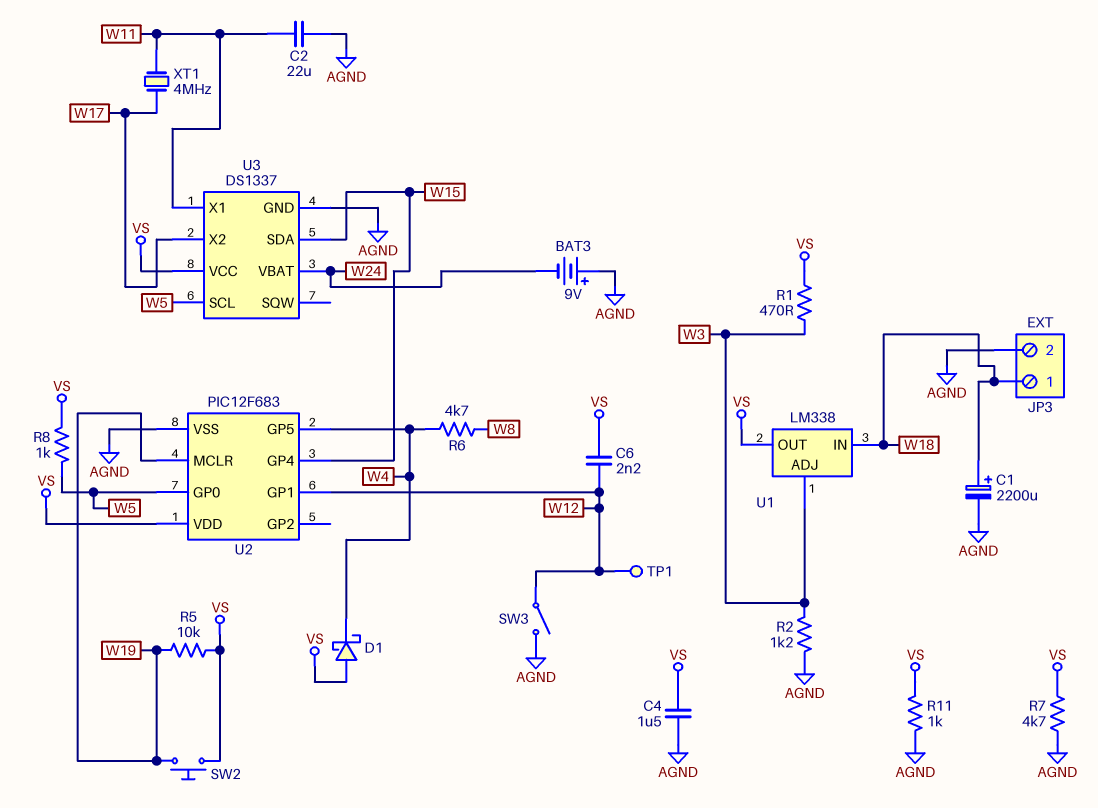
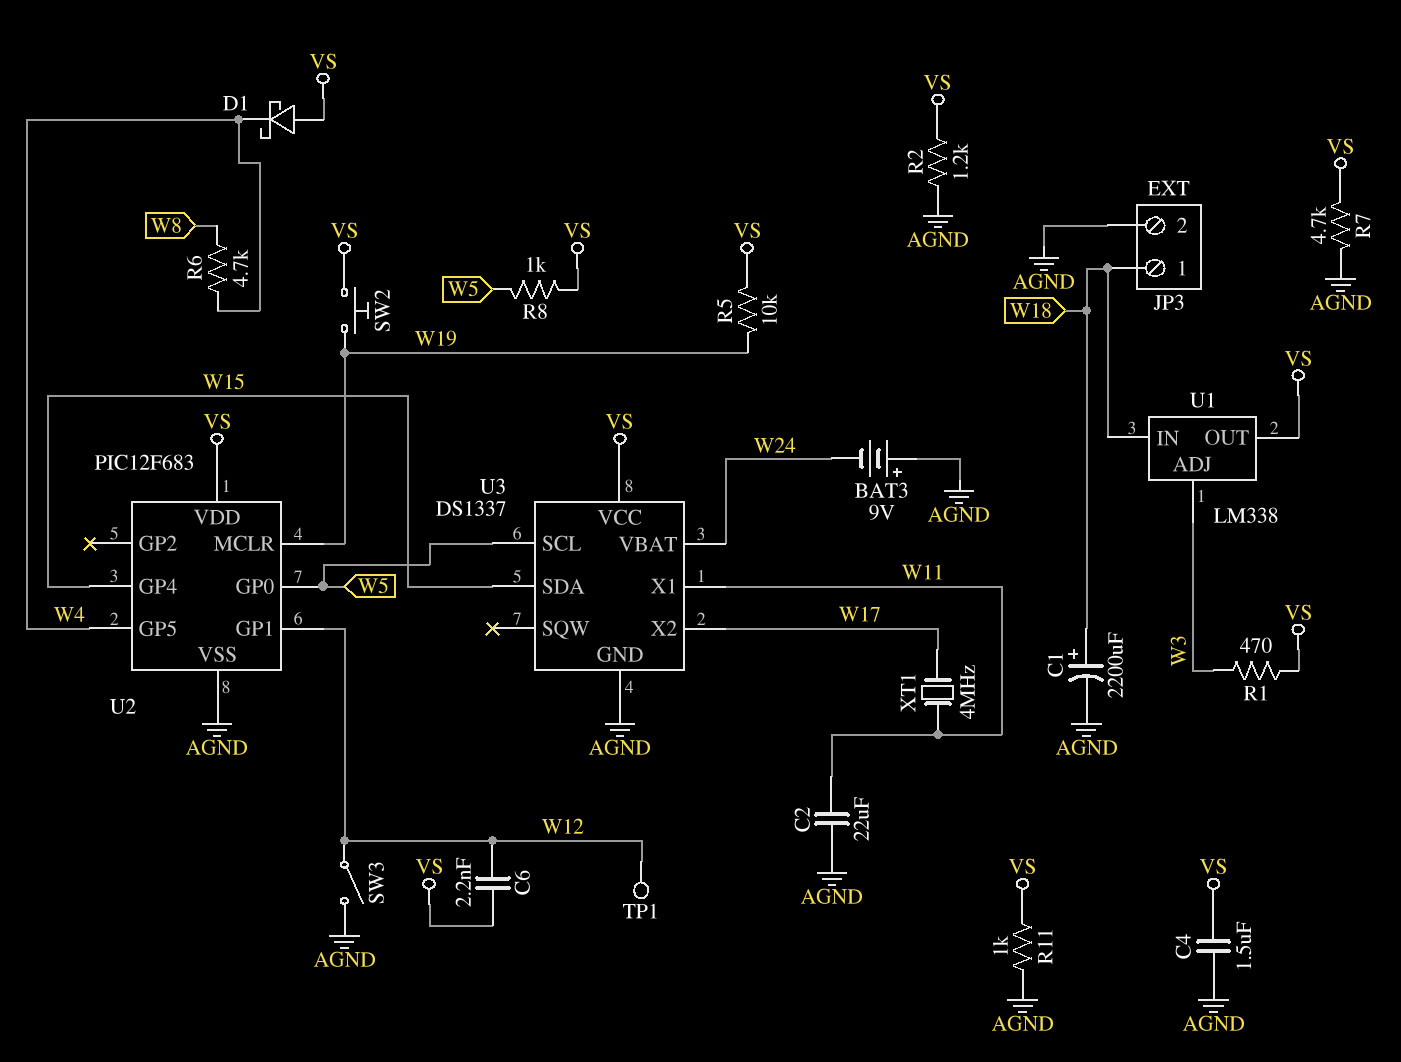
R2: 1.2k (AGND, W3) -> 1.2k (AGND, VS)

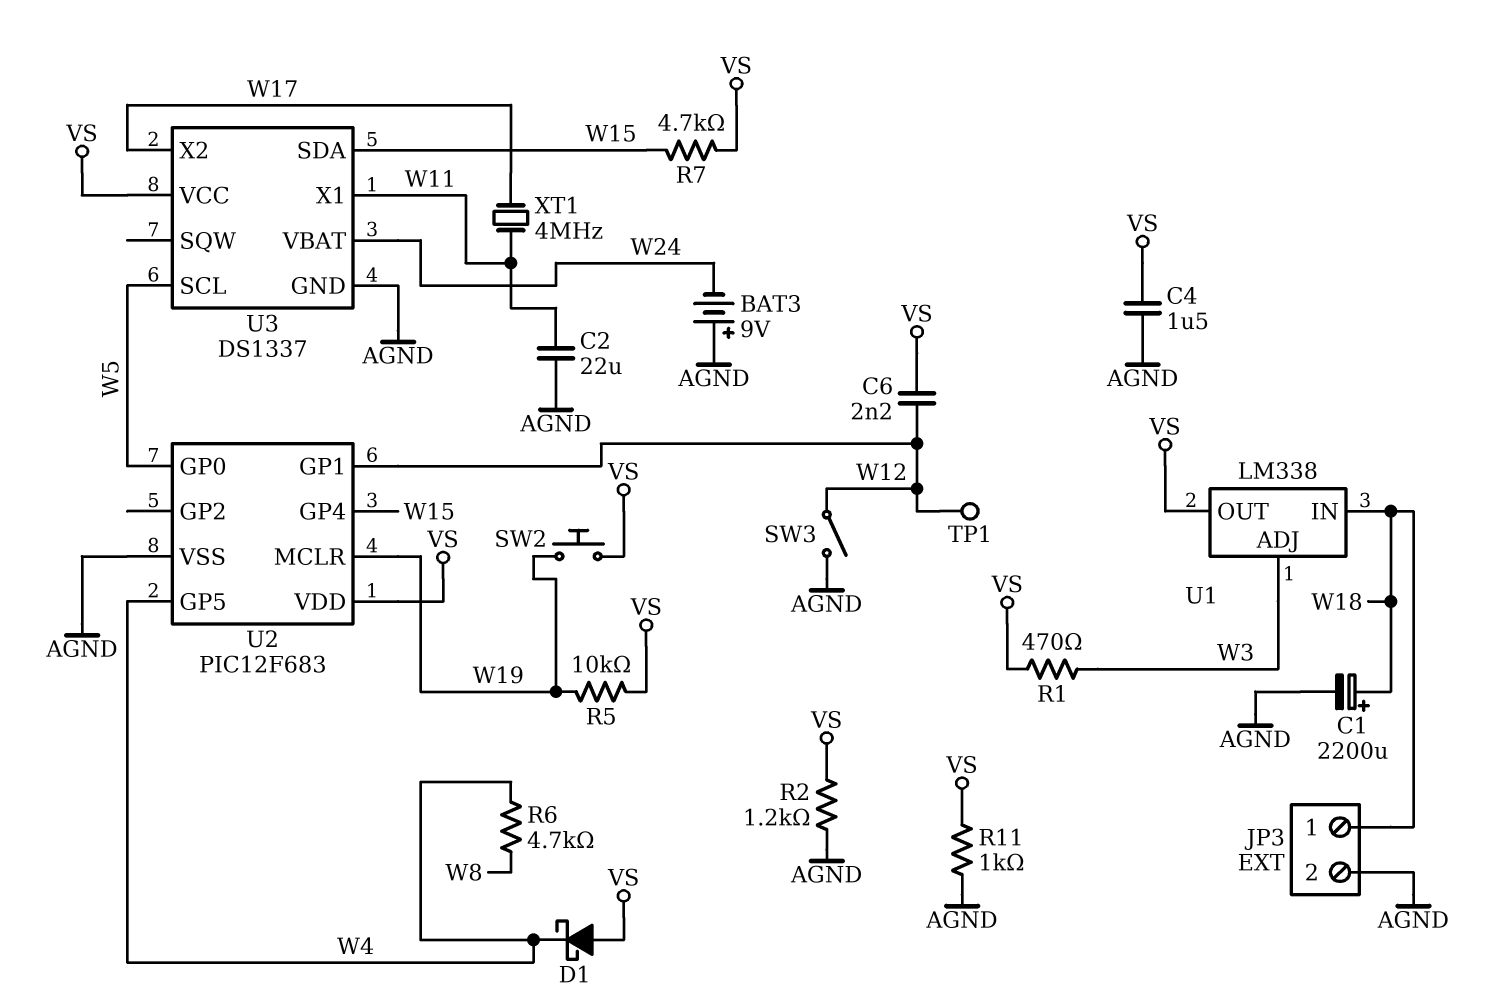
R7: 4.7k (AGND, VS) -> 4.7k (VS, W15)
R8: 1k (VS, W5) -> none

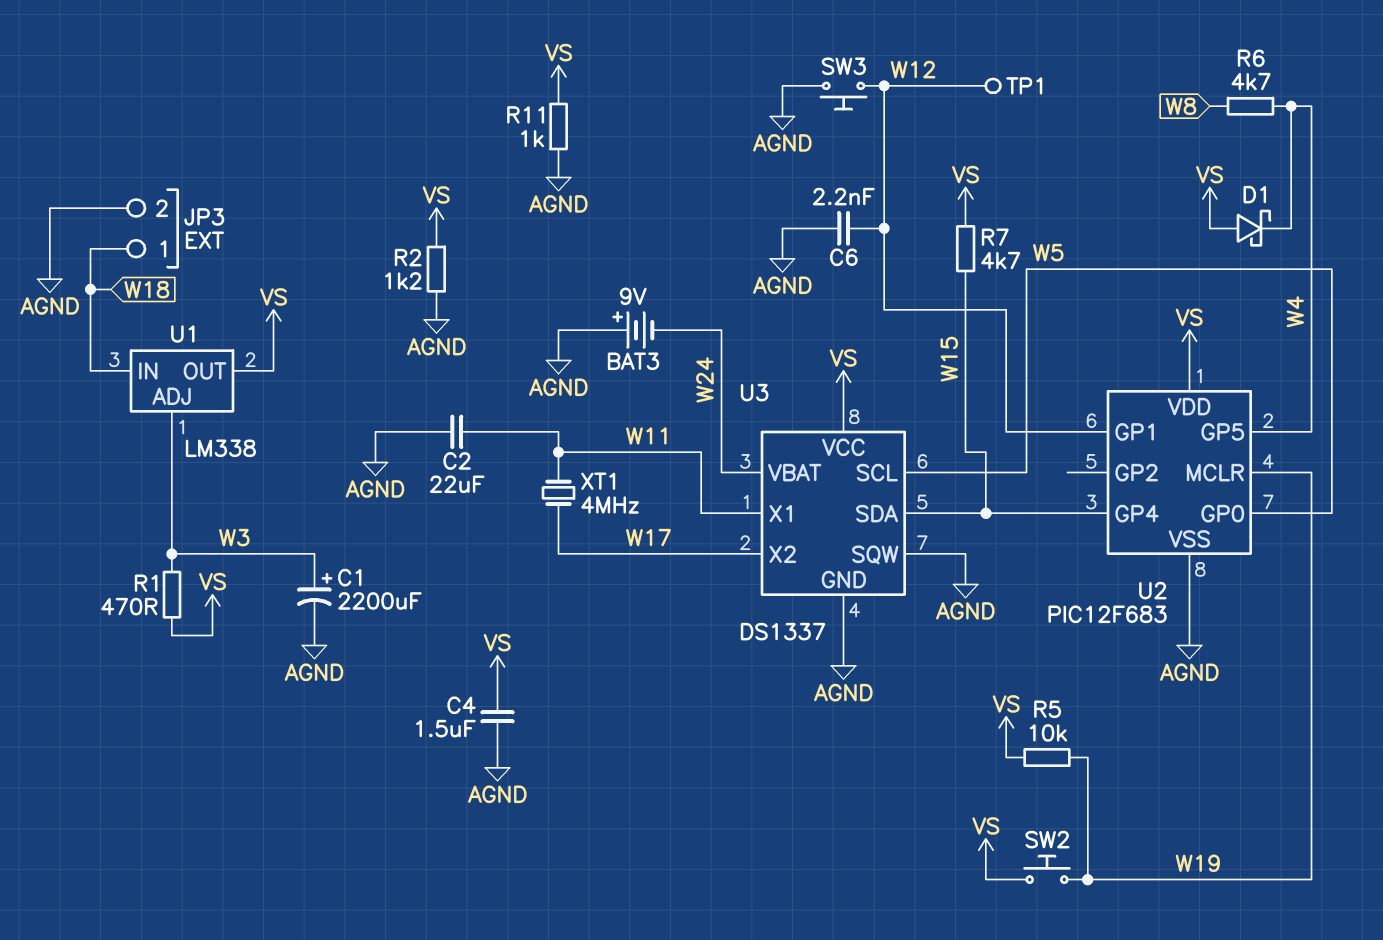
C1: 2200uF (plus W18, minus AGND) -> 2200uF (plus W3, minus AGND)
C6: 2.2nF (VS, W12) -> 2.2nF (AGND, W12)
SW3: switch (AGND, W12) -> button (AGND, W12)
U3 pin SQW: none -> AGND

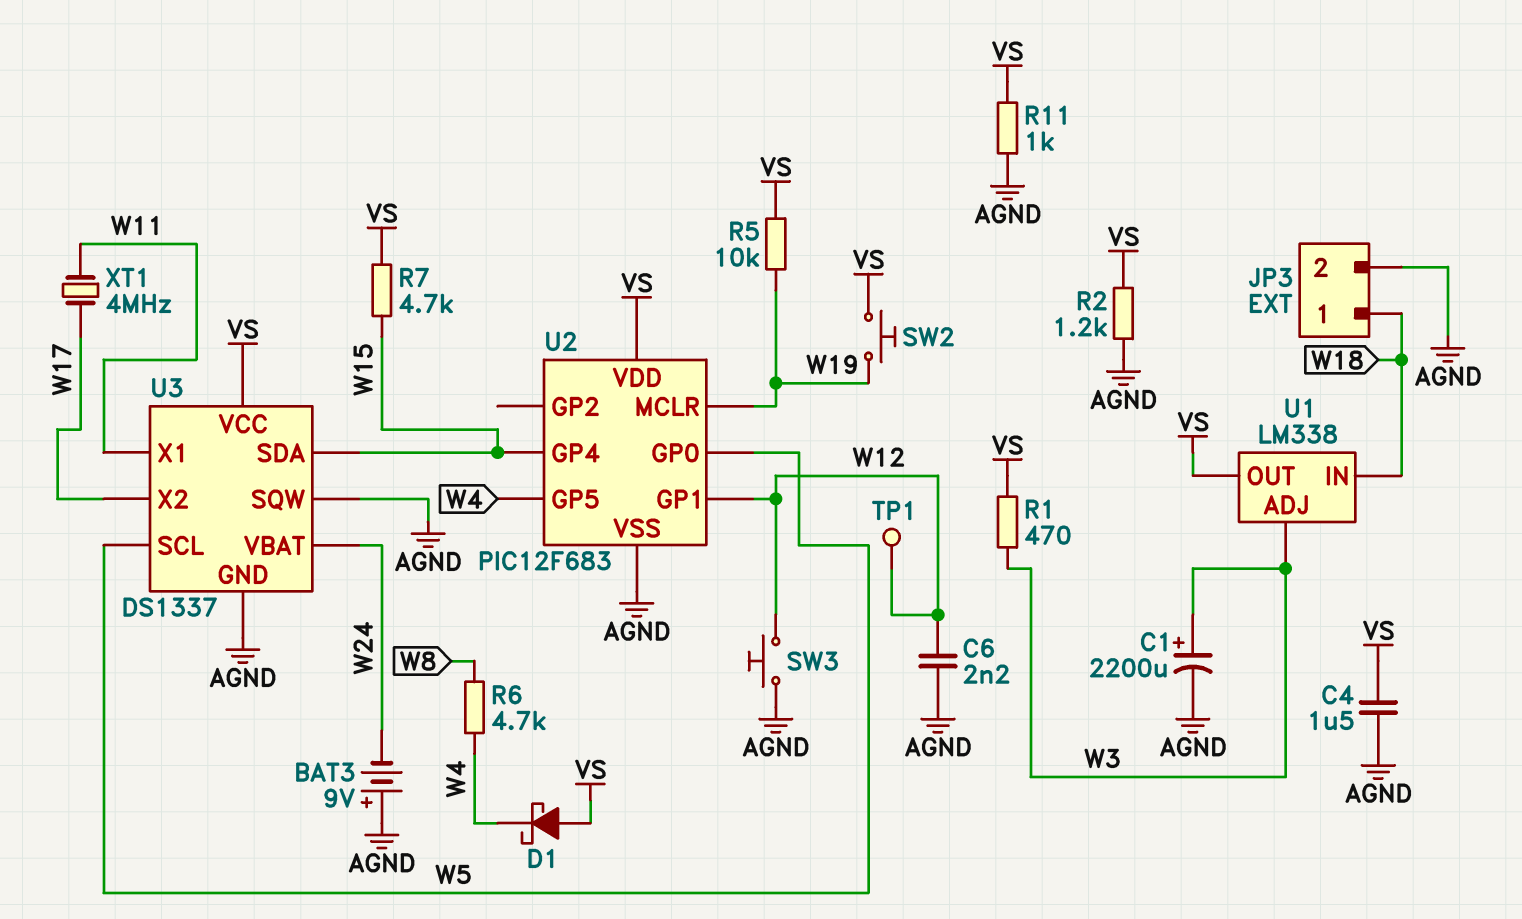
C2: 22uF (AGND, W11) -> none

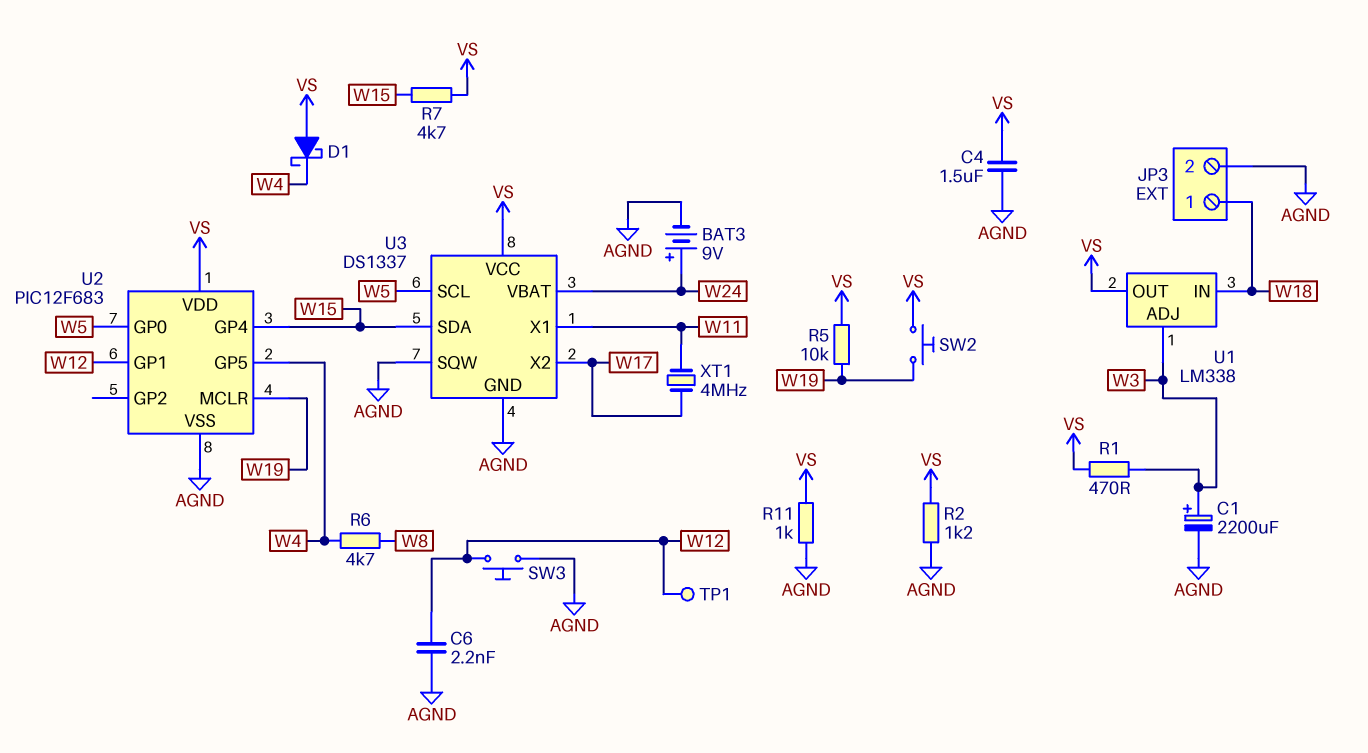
BAT3: 9V (plus AGND, minus W24) -> 9V (plus W24, minus AGND)

